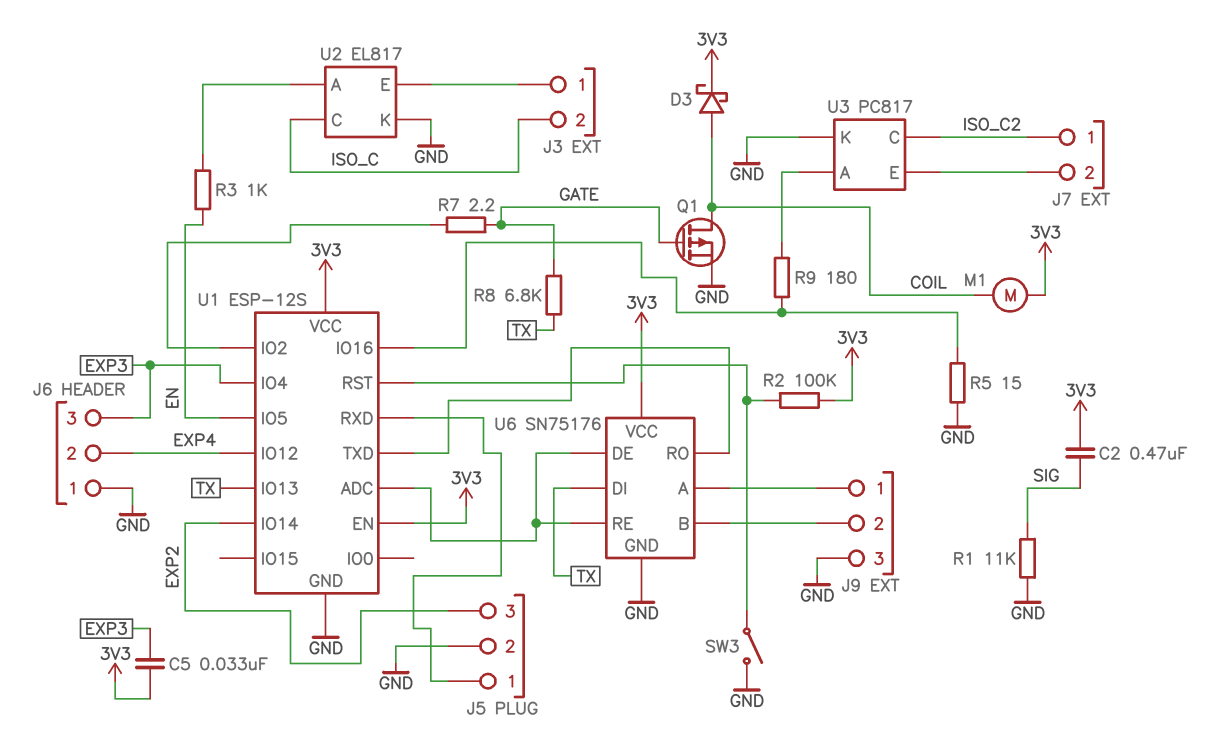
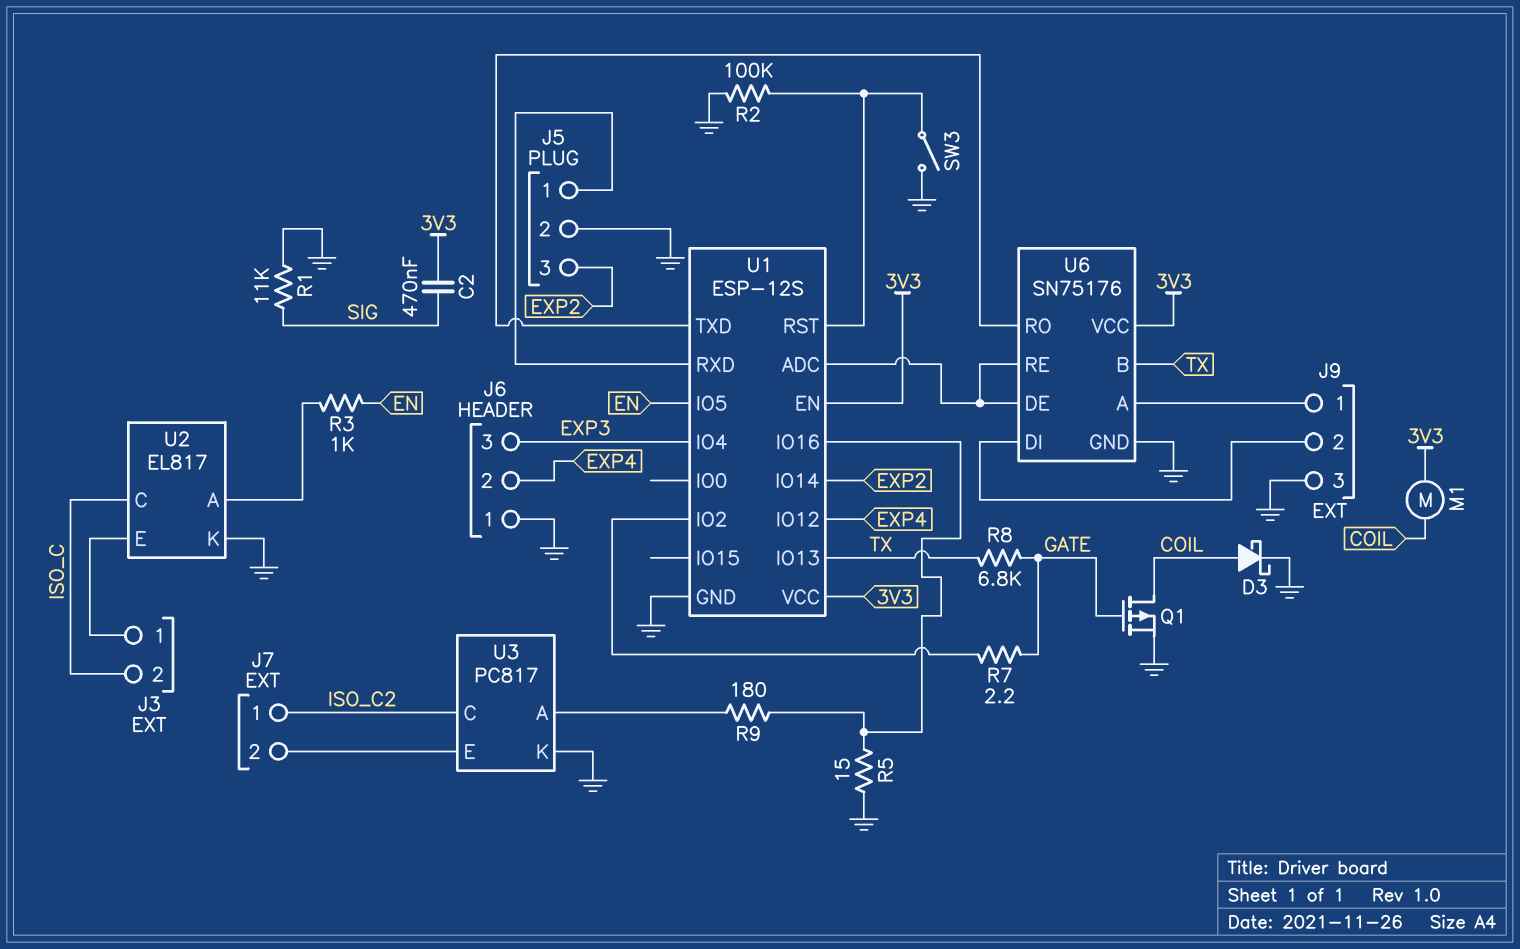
C5: 33nF (3V3, EXP3) -> none
D3: schottky (A COIL, K 3V3) -> schottky (A COIL, K GND)
R2: 100k (3V3, U1/RST) -> 100k (GND, U1/RST)
U6 pin B: J9/2 -> TX
U6 pin DI: TX -> J9/2

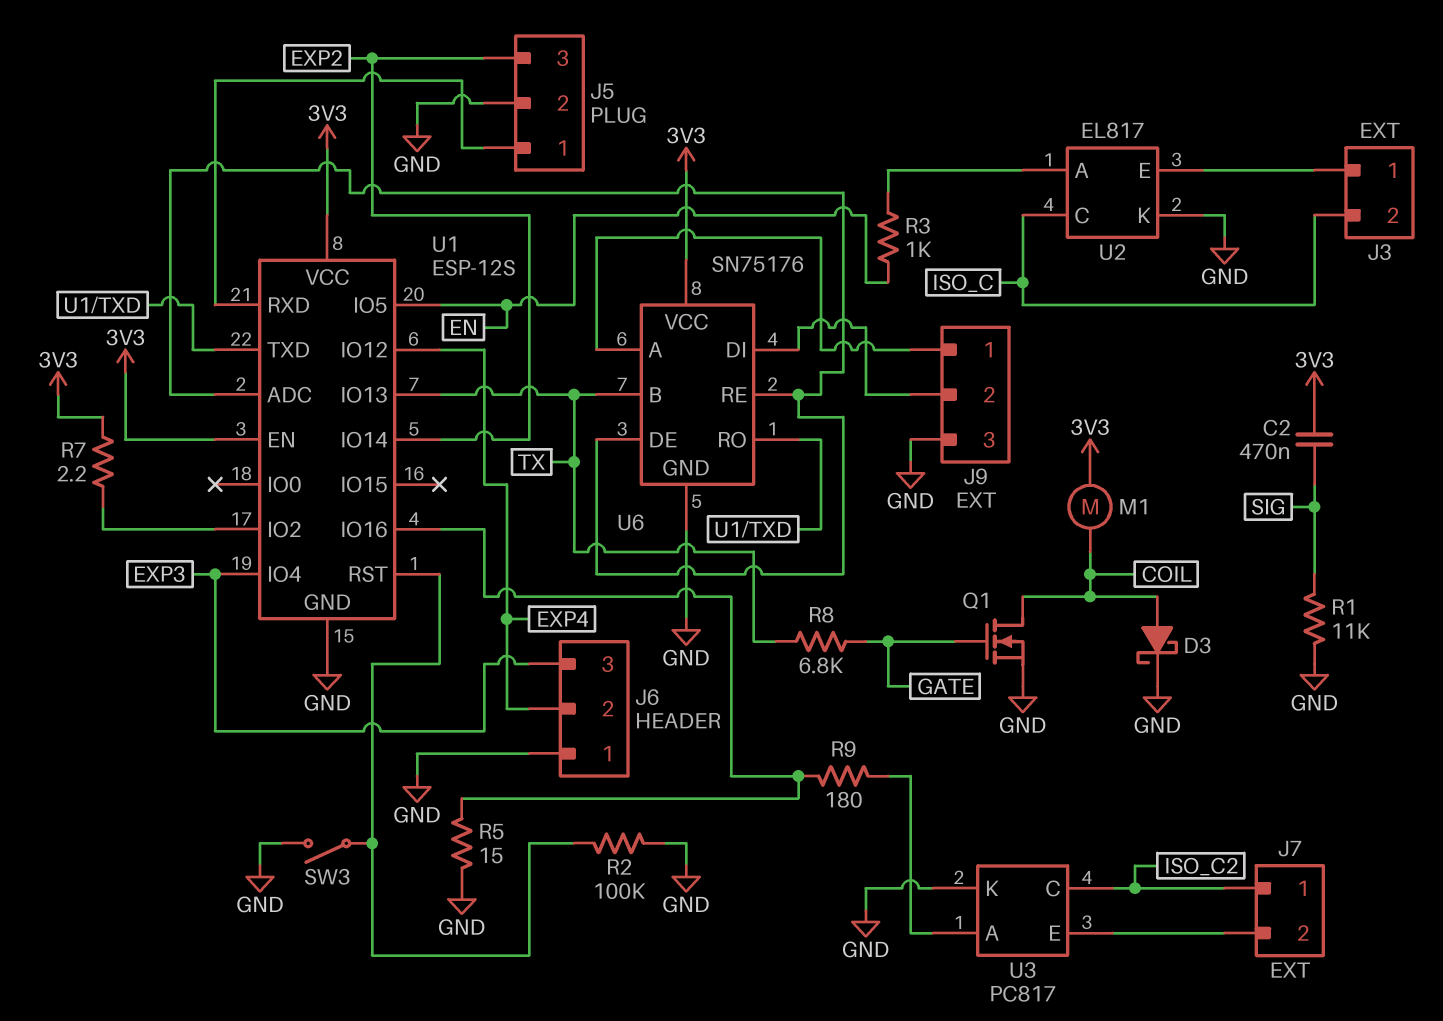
Q1: PMOS (G GATE, D COIL, S GND) -> NMOS (G GATE, D COIL, S GND)
R7: 2.2 (GATE, U1/IO2) -> 2.2 (3V3, U1/IO2)

